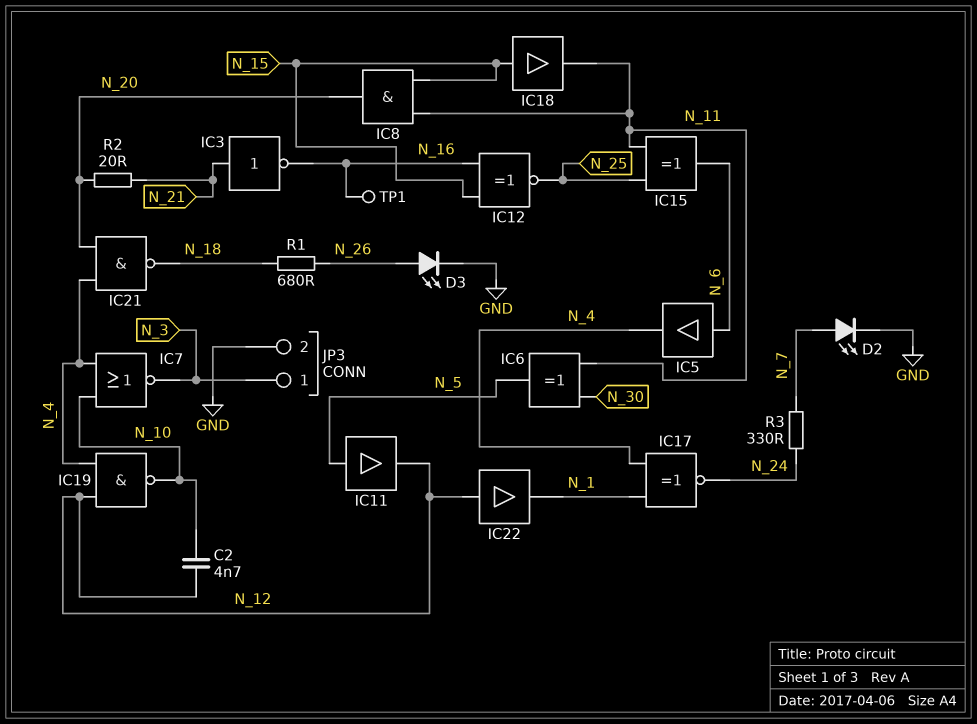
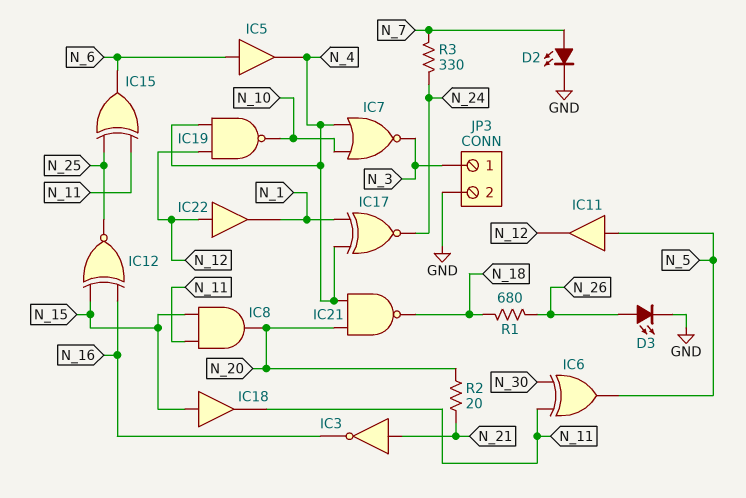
C2: 4.7nF (N_10, N_12) -> none
TP1: test point (N_16) -> none

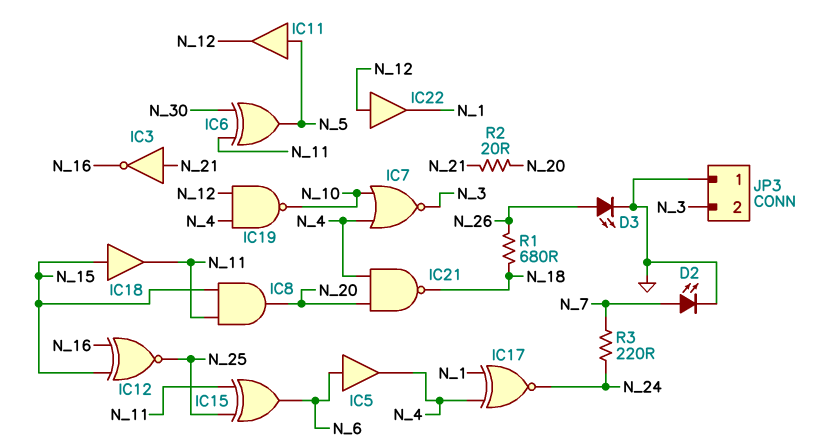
JP3 pin 1: N_3 -> GND
JP3 pin 2: GND -> N_3
R3: 330 (N_7, N_24) -> 220 (N_7, N_24)

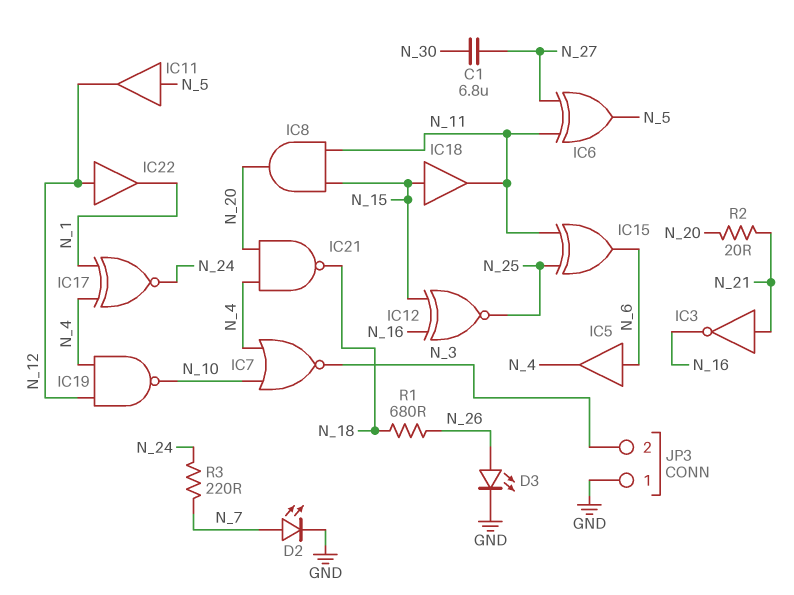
C1: none -> 6.8uF (N_27, N_30)
IC6: XOR (in N_11, in N_30, out N_5) -> XOR (in N_11, in N_27, out N_5)

